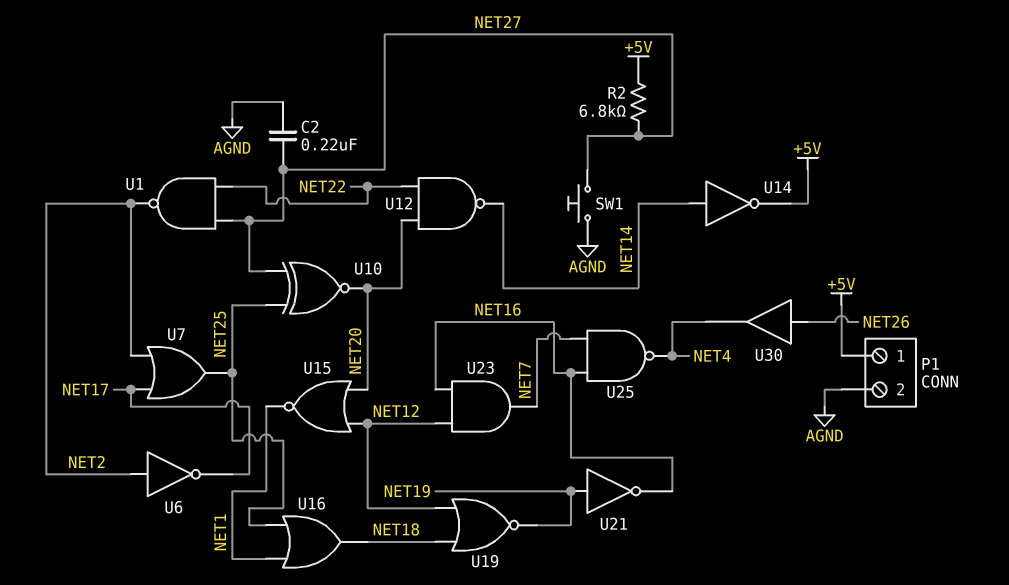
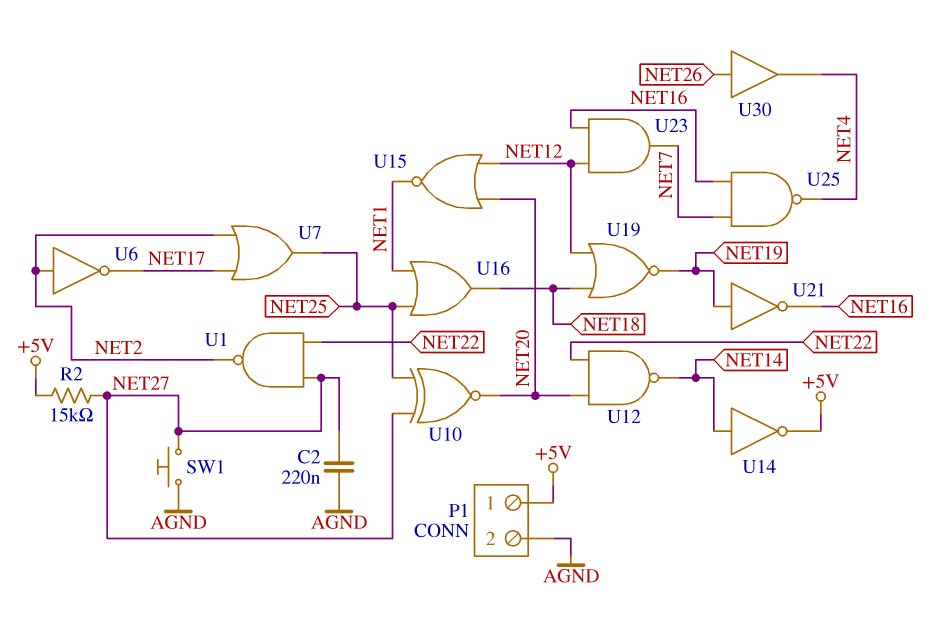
R2: 6.8k (+5V, NET27) -> 15k (+5V, NET27)

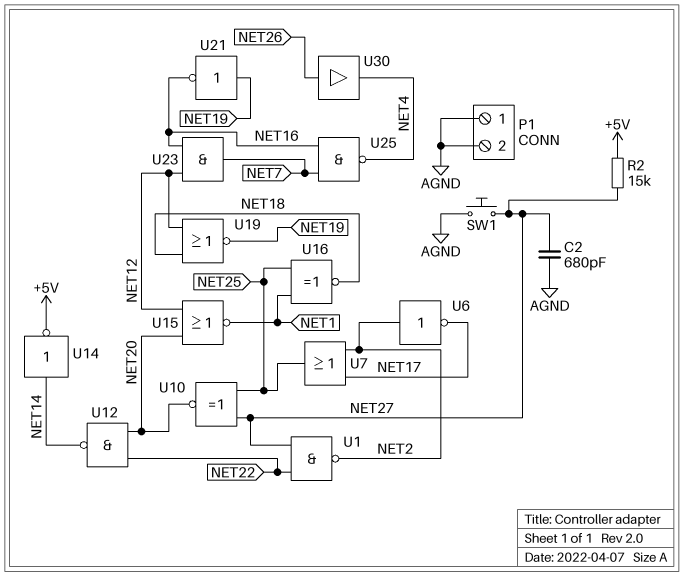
C2: 220nF (AGND, NET27) -> 680pF (AGND, NET27)
P1 pin 1: +5V -> AGND
U16: OR (in NET1, in NET25, out NET18) -> XNOR (in NET1, in NET25, out NET18)

